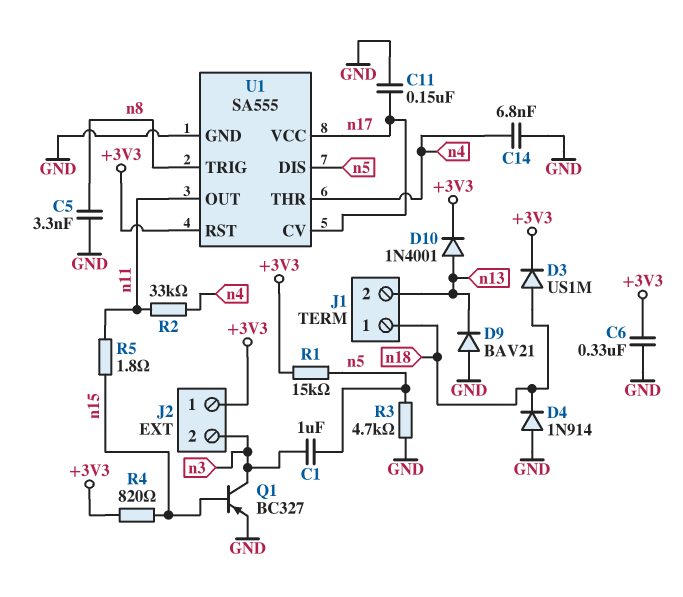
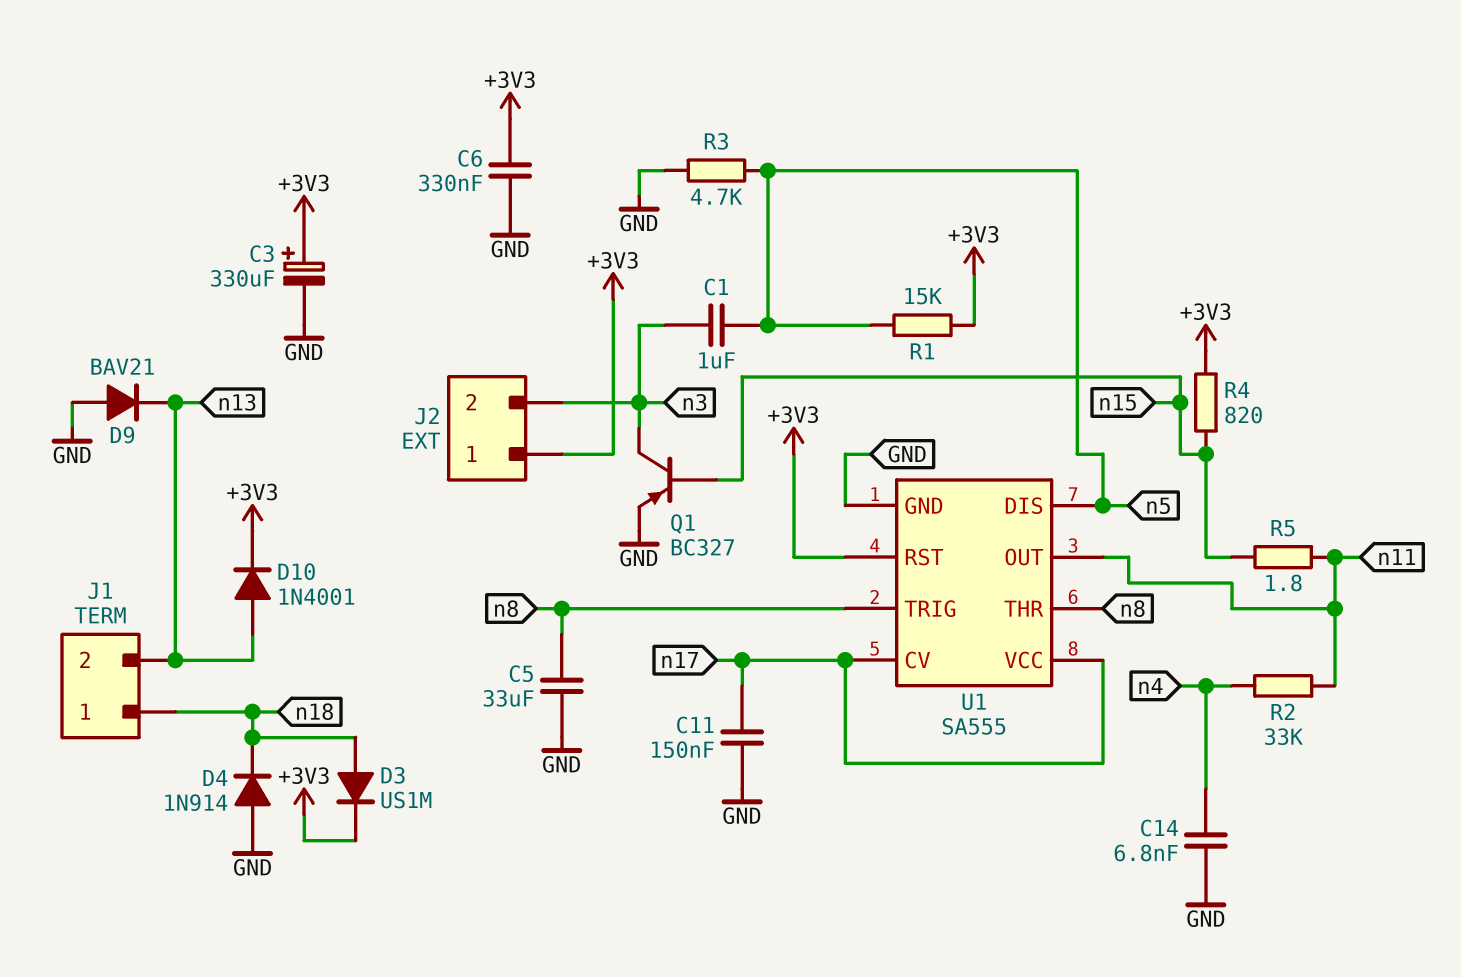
C3: none -> 330uF (plus +3V3, minus GND)
C5: 3.3nF (GND, n8) -> 33uF (GND, n8)
U1 pin THR: n4 -> n8

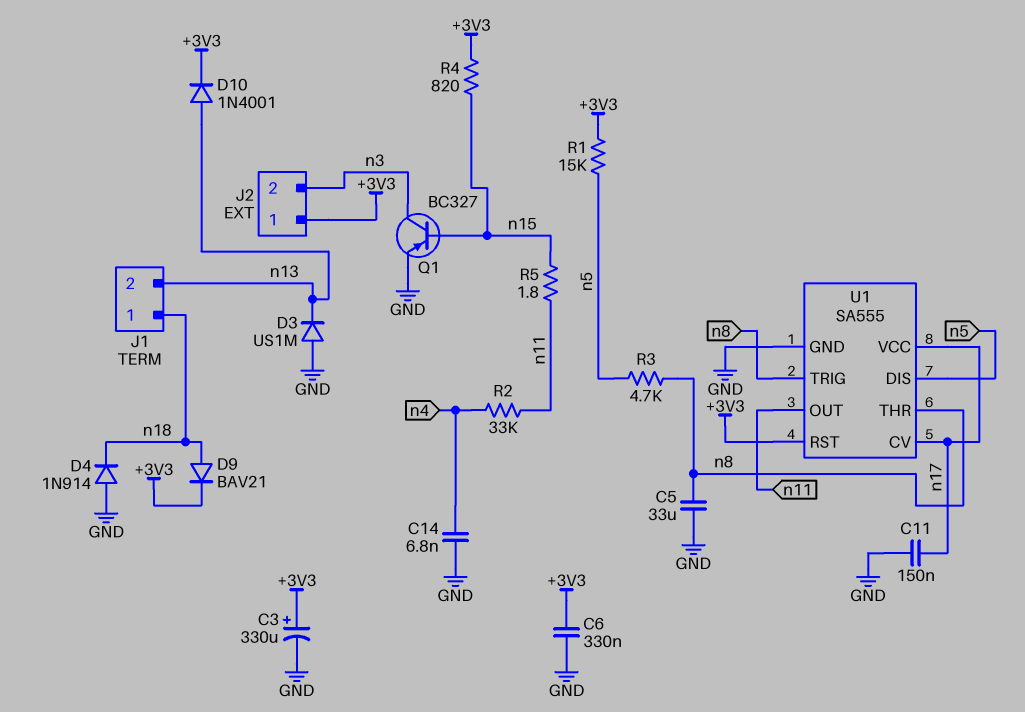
C1: 1uF (n3, n5) -> none
D3: diode US1M (A n18, K +3V3) -> diode US1M (A GND, K n13)
D9: diode BAV21 (A GND, K n13) -> diode BAV21 (A n18, K +3V3)
R3: 4.7k (GND, n5) -> 4.7k (n5, n8)

